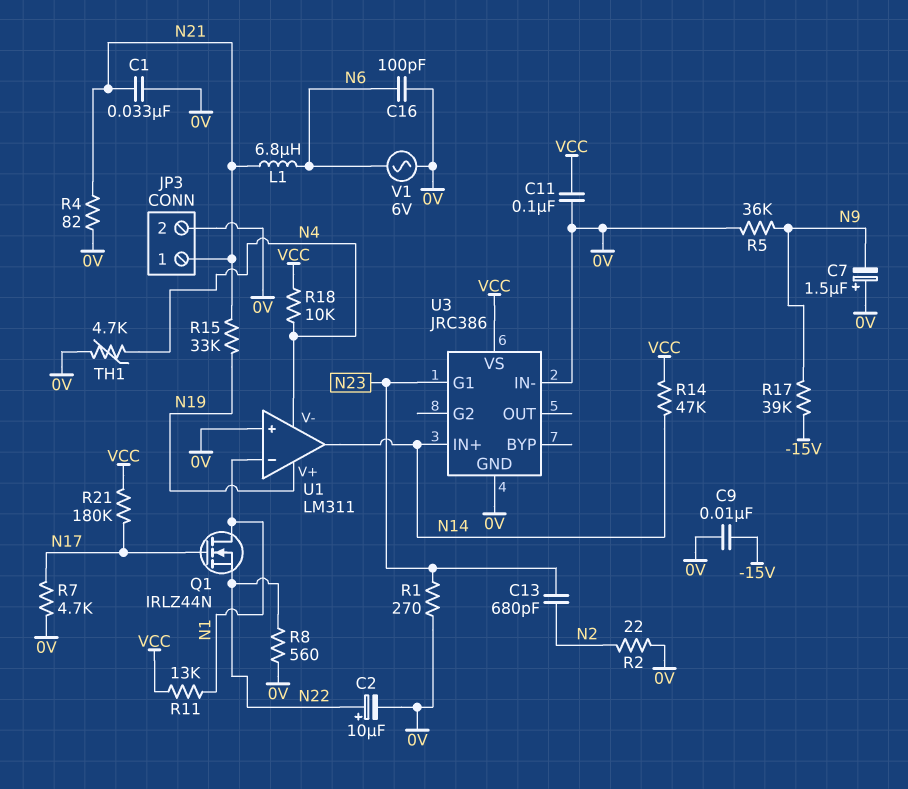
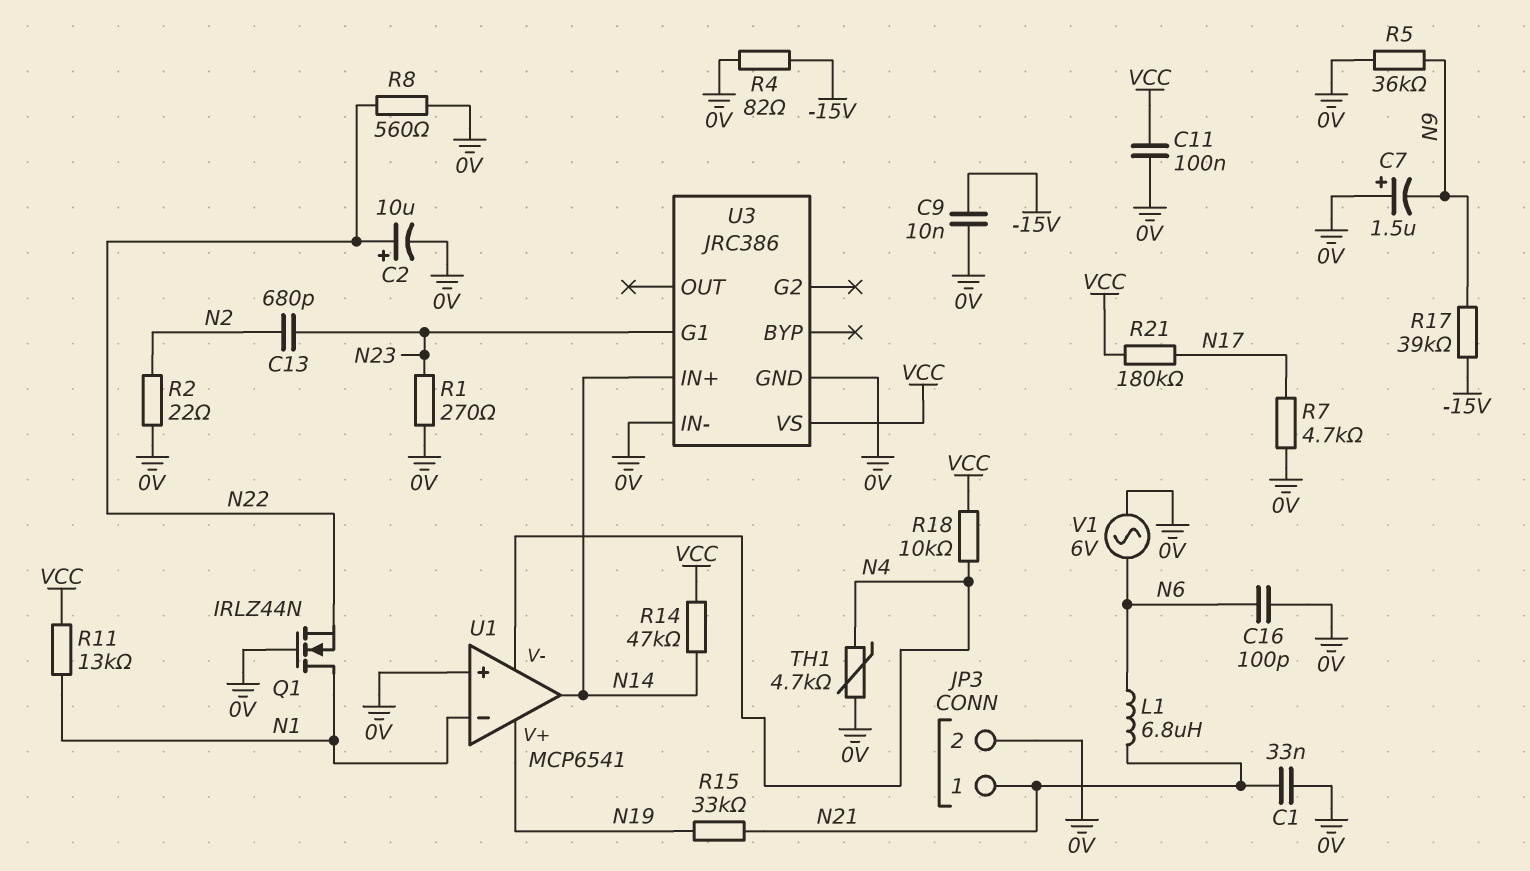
Q1: NMOS IRLZ44N (G N17, D N1, S N22) -> NMOS IRLZ44N (G 0V, D N1, S N22)
R4: 82 (0V, N21) -> 82 (-15V, 0V)
U1: LM311 -> MCP6541

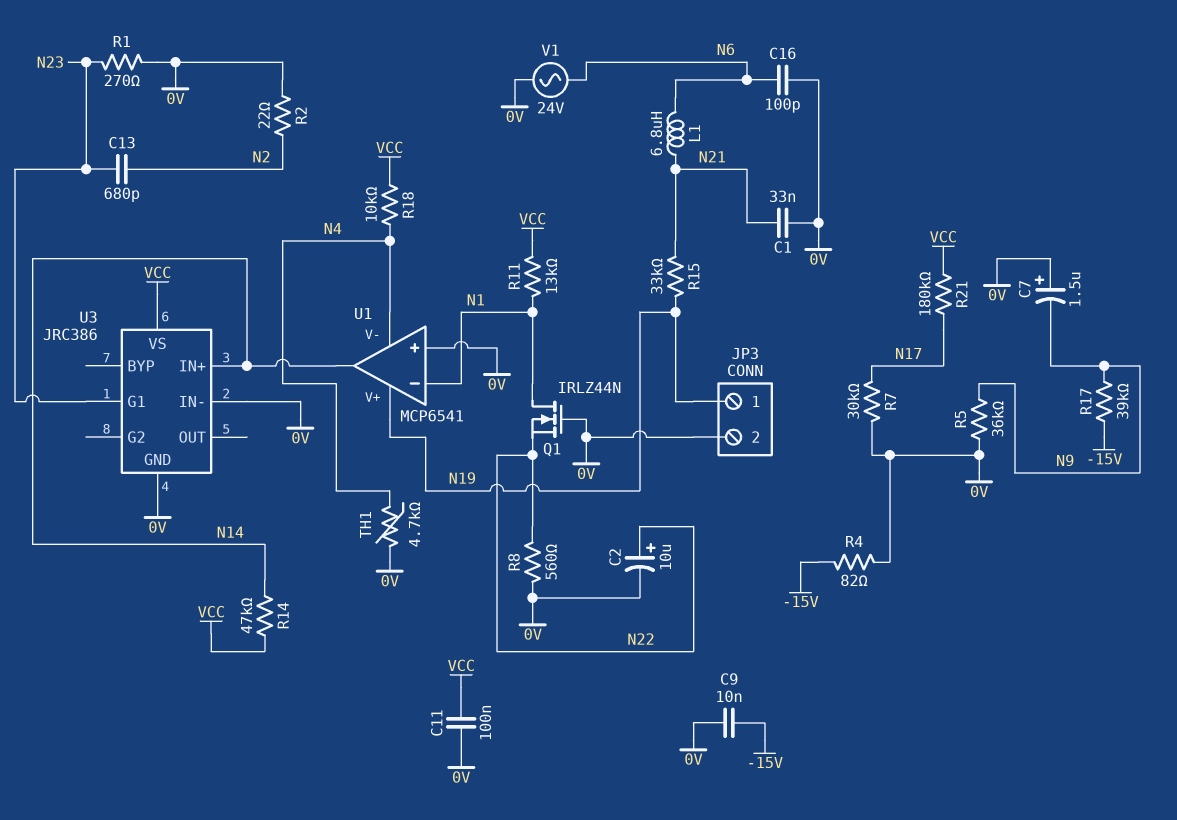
JP3 pin 1: N21 -> N19
R7: 4.7k (0V, N17) -> 30k (0V, N17)
V1: AC 6V (0V, N6) -> AC 24V (0V, N6)

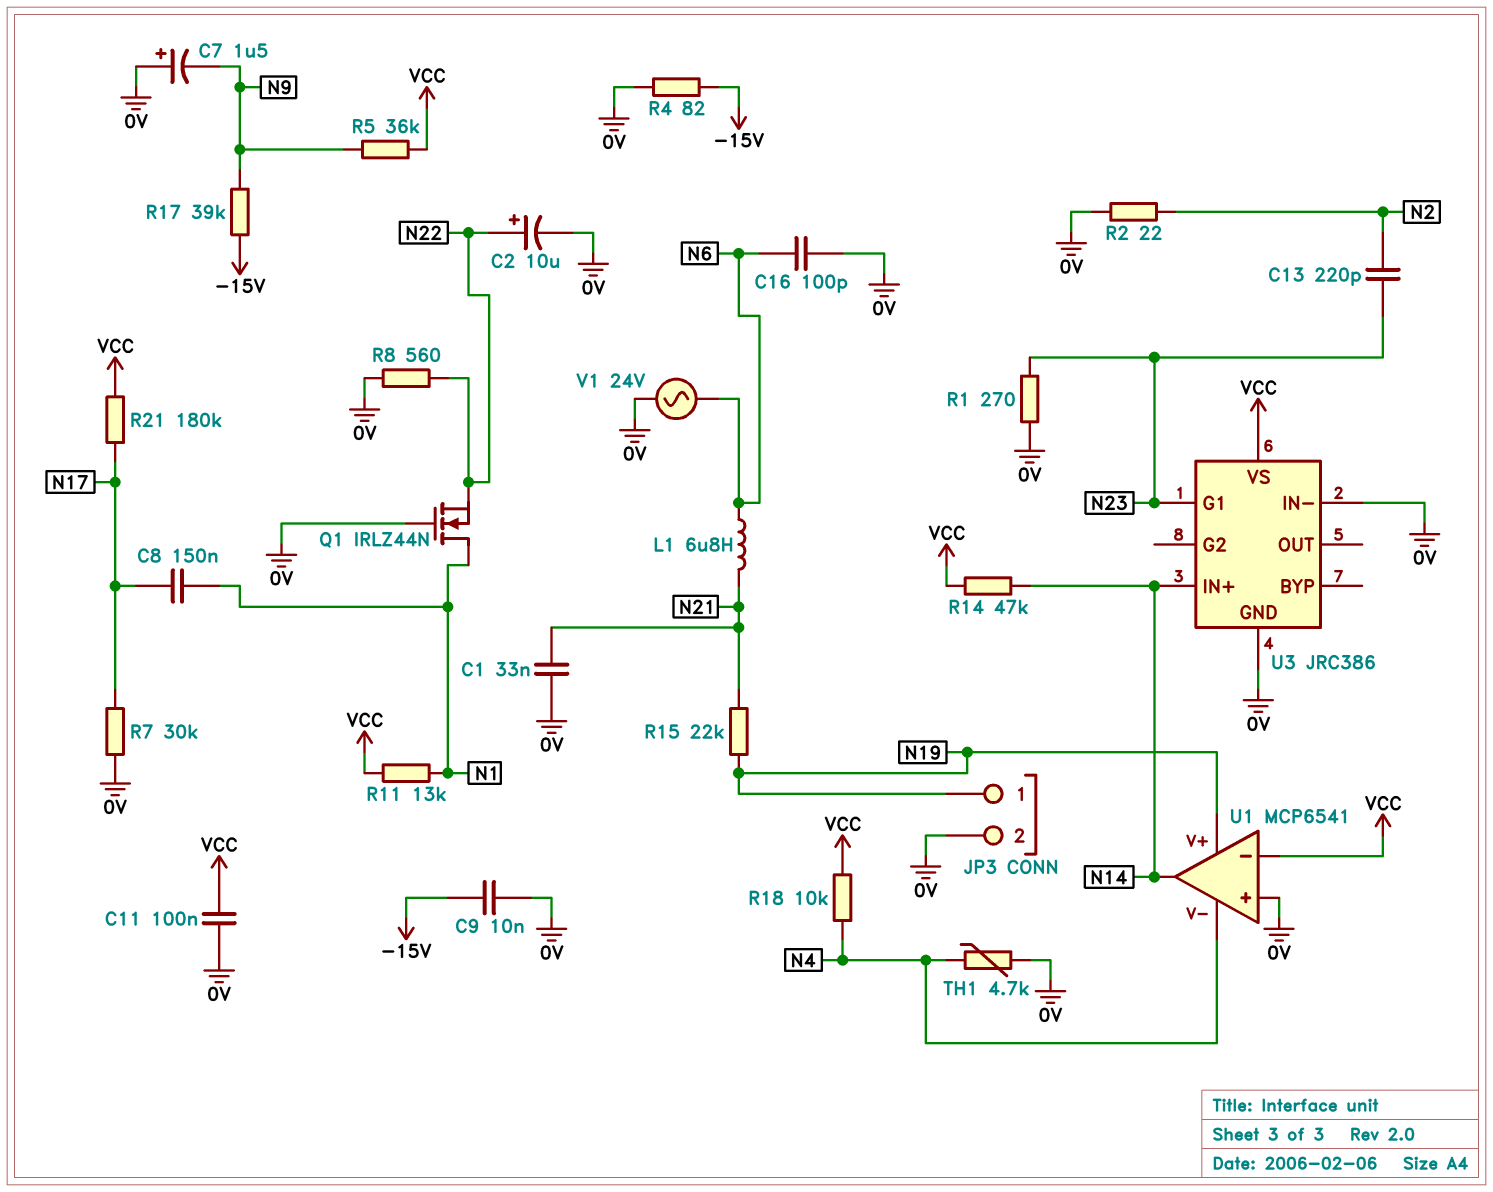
C8: none -> 150nF (N1, N17)
C13: 680pF (N2, N23) -> 220pF (N2, N23)
R5: 36k (0V, N9) -> 36k (N9, VCC)
R15: 33k (N19, N21) -> 22k (N19, N21)
U1 pin in-: N1 -> VCC

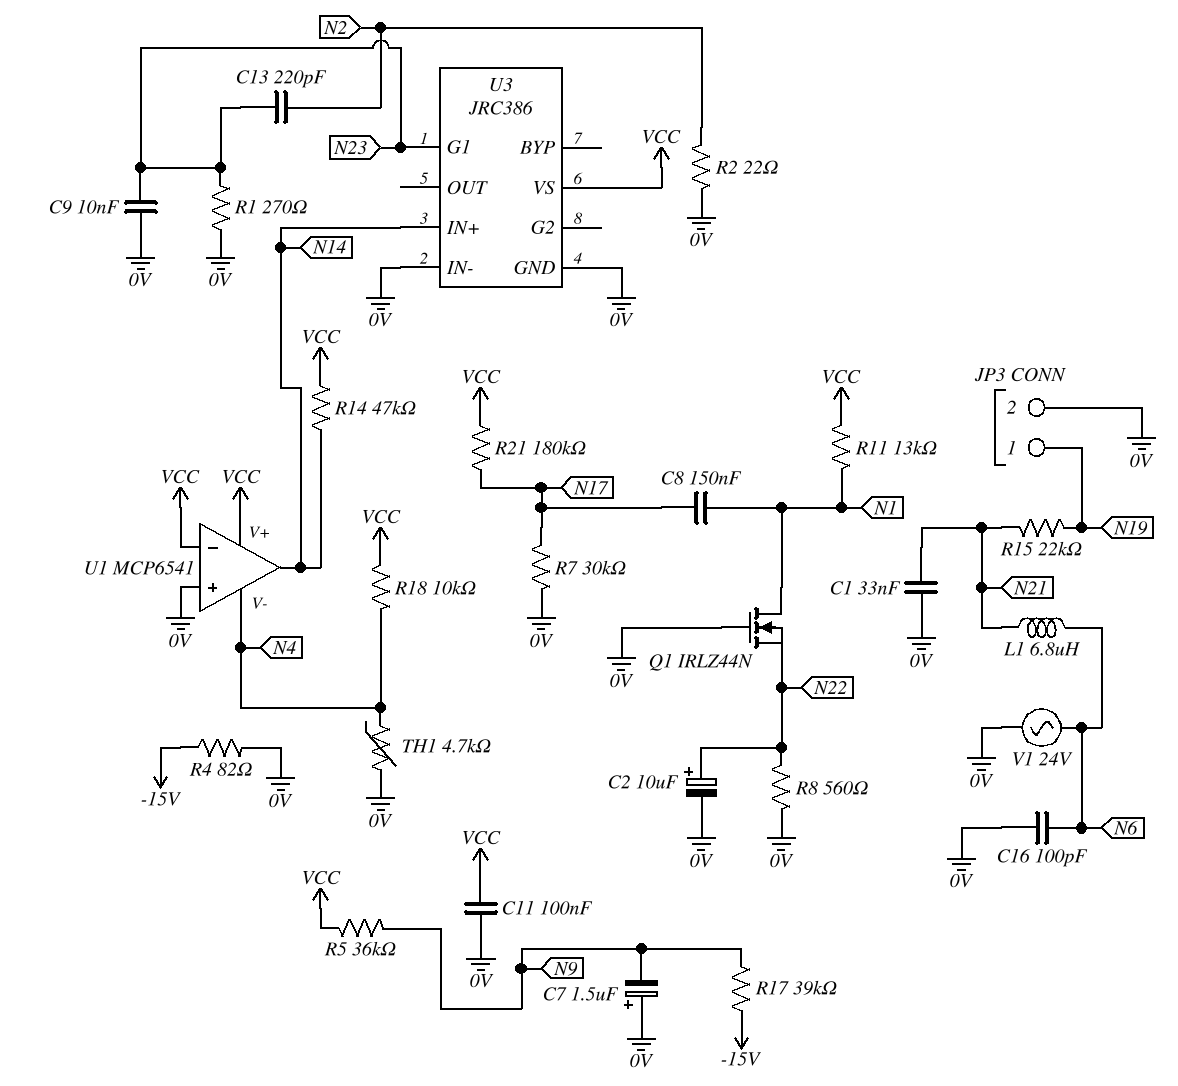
C9: 10nF (-15V, 0V) -> 10nF (0V, N23)
U1 pin V+: N19 -> VCC

